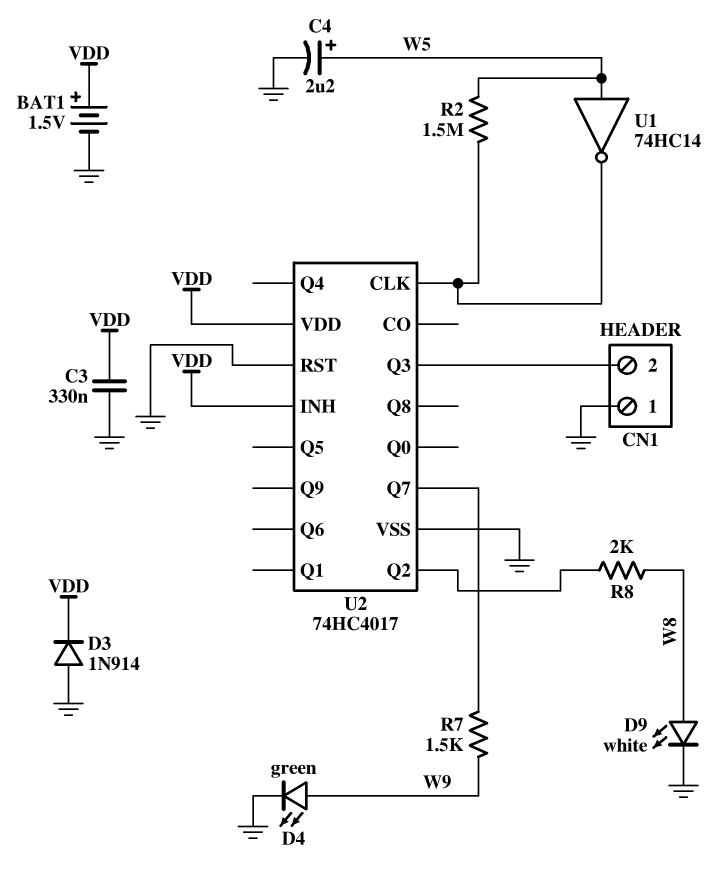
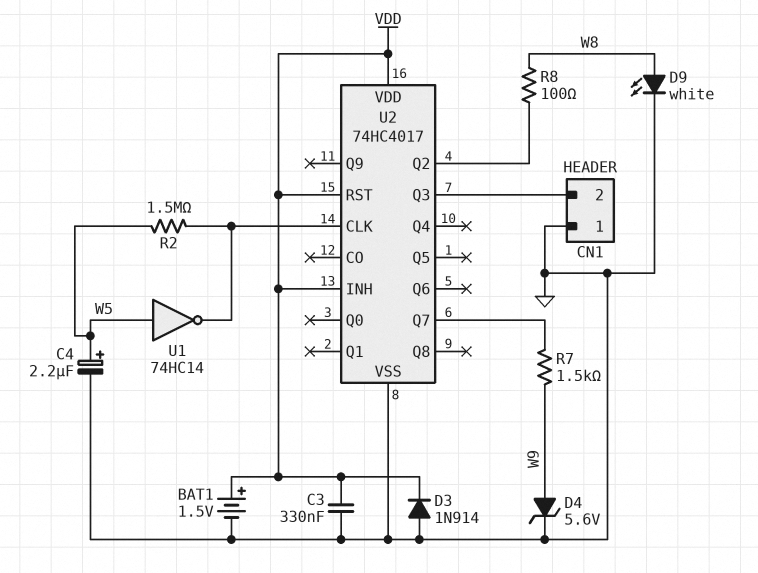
D4: LED green (A W9, K GND) -> zener 5.6V (A W9, K GND)
R8: 2k (U2/Q2, W8) -> 100 (U2/Q2, W8)
U2 pin RST: GND -> VDD

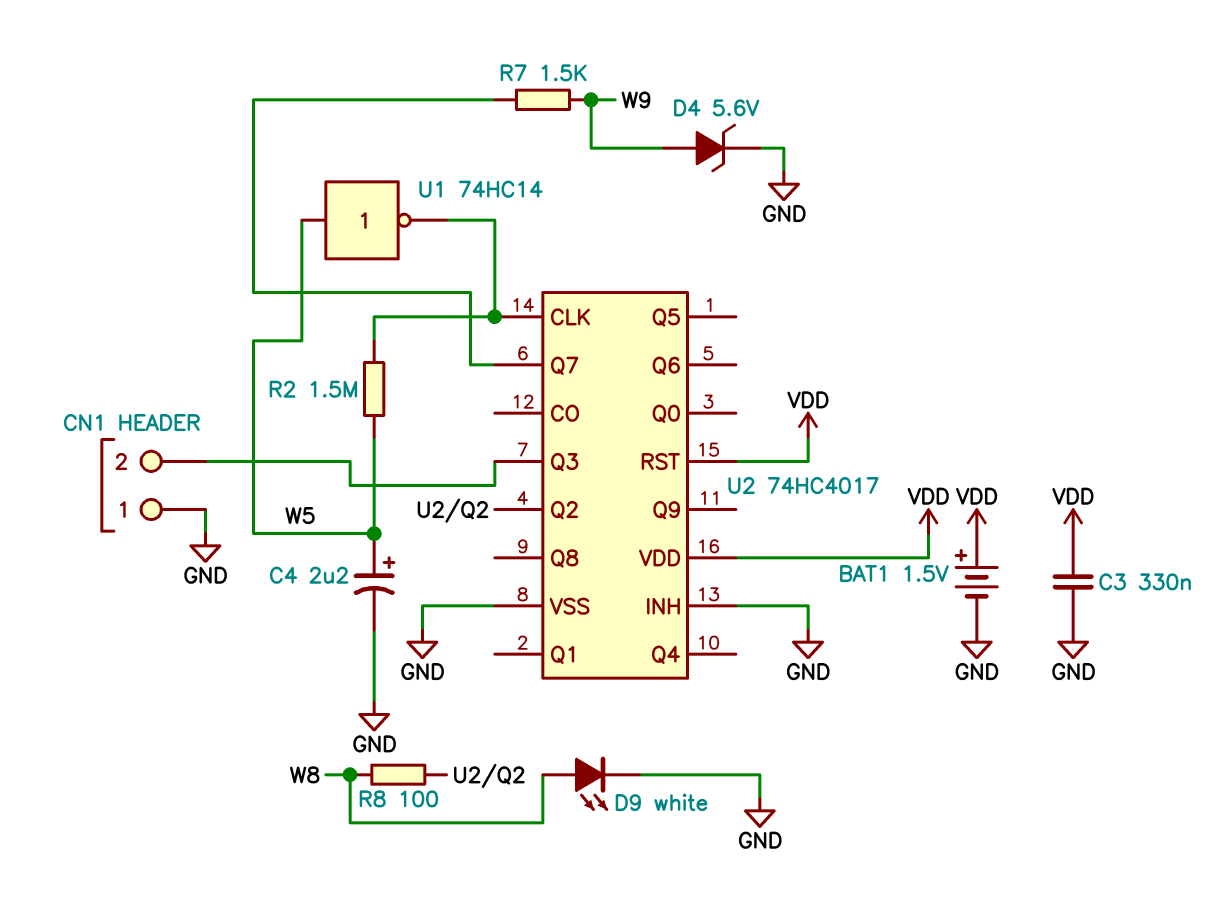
D3: diode 1N914 (A GND, K VDD) -> none
U2 pin INH: VDD -> GND

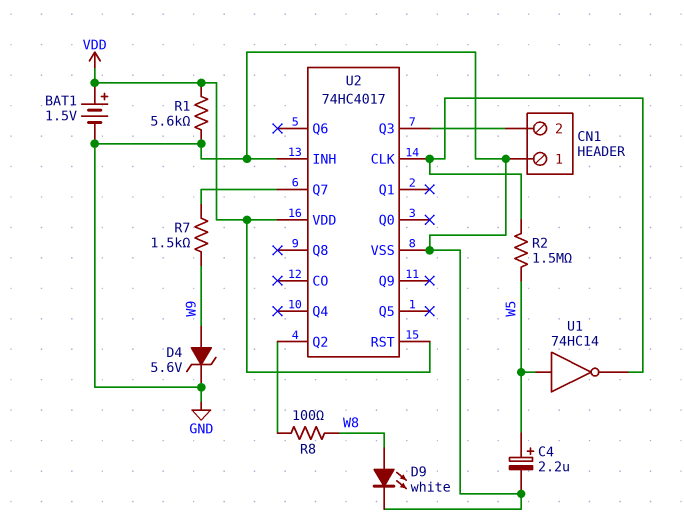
C3: 330nF (GND, VDD) -> none
R1: none -> 5.6k (GND, VDD)

